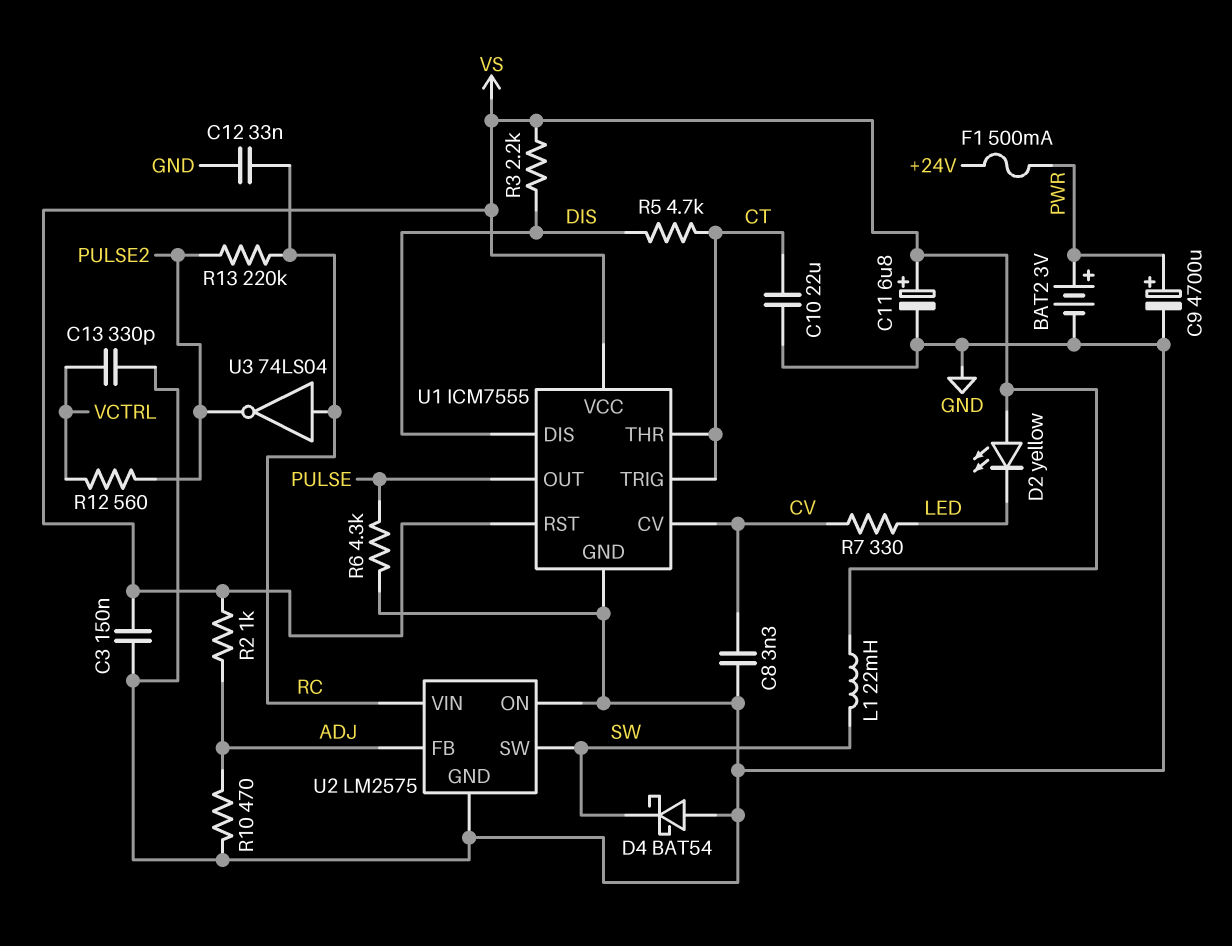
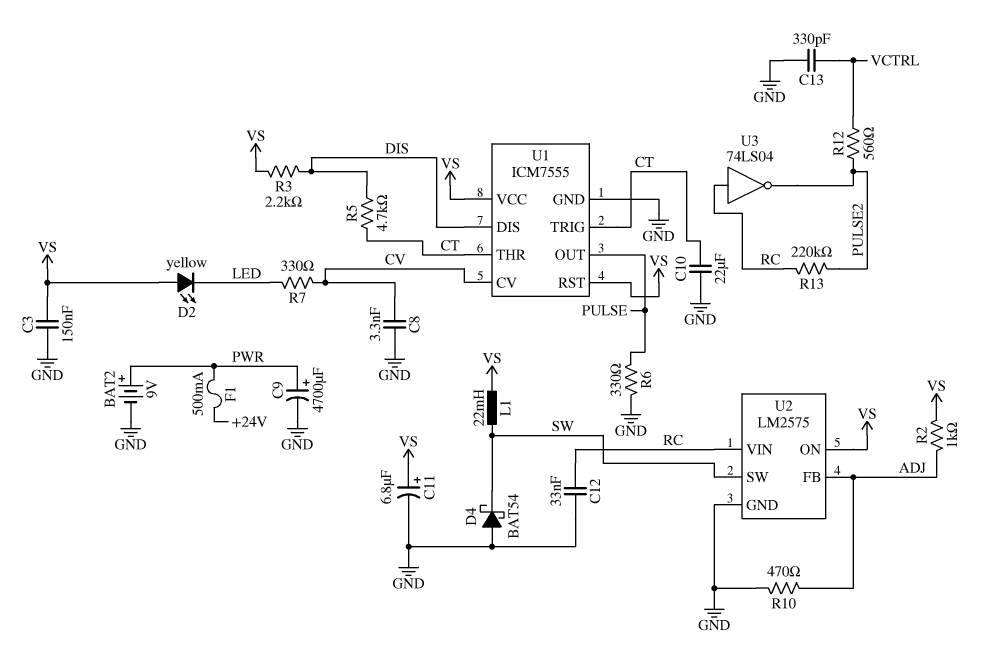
BAT2: 3V (plus PWR, minus GND) -> 9V (plus PWR, minus GND)
R6: 4.3k (GND, PULSE) -> 330 (GND, PULSE)
U2 pin ON: GND -> VS

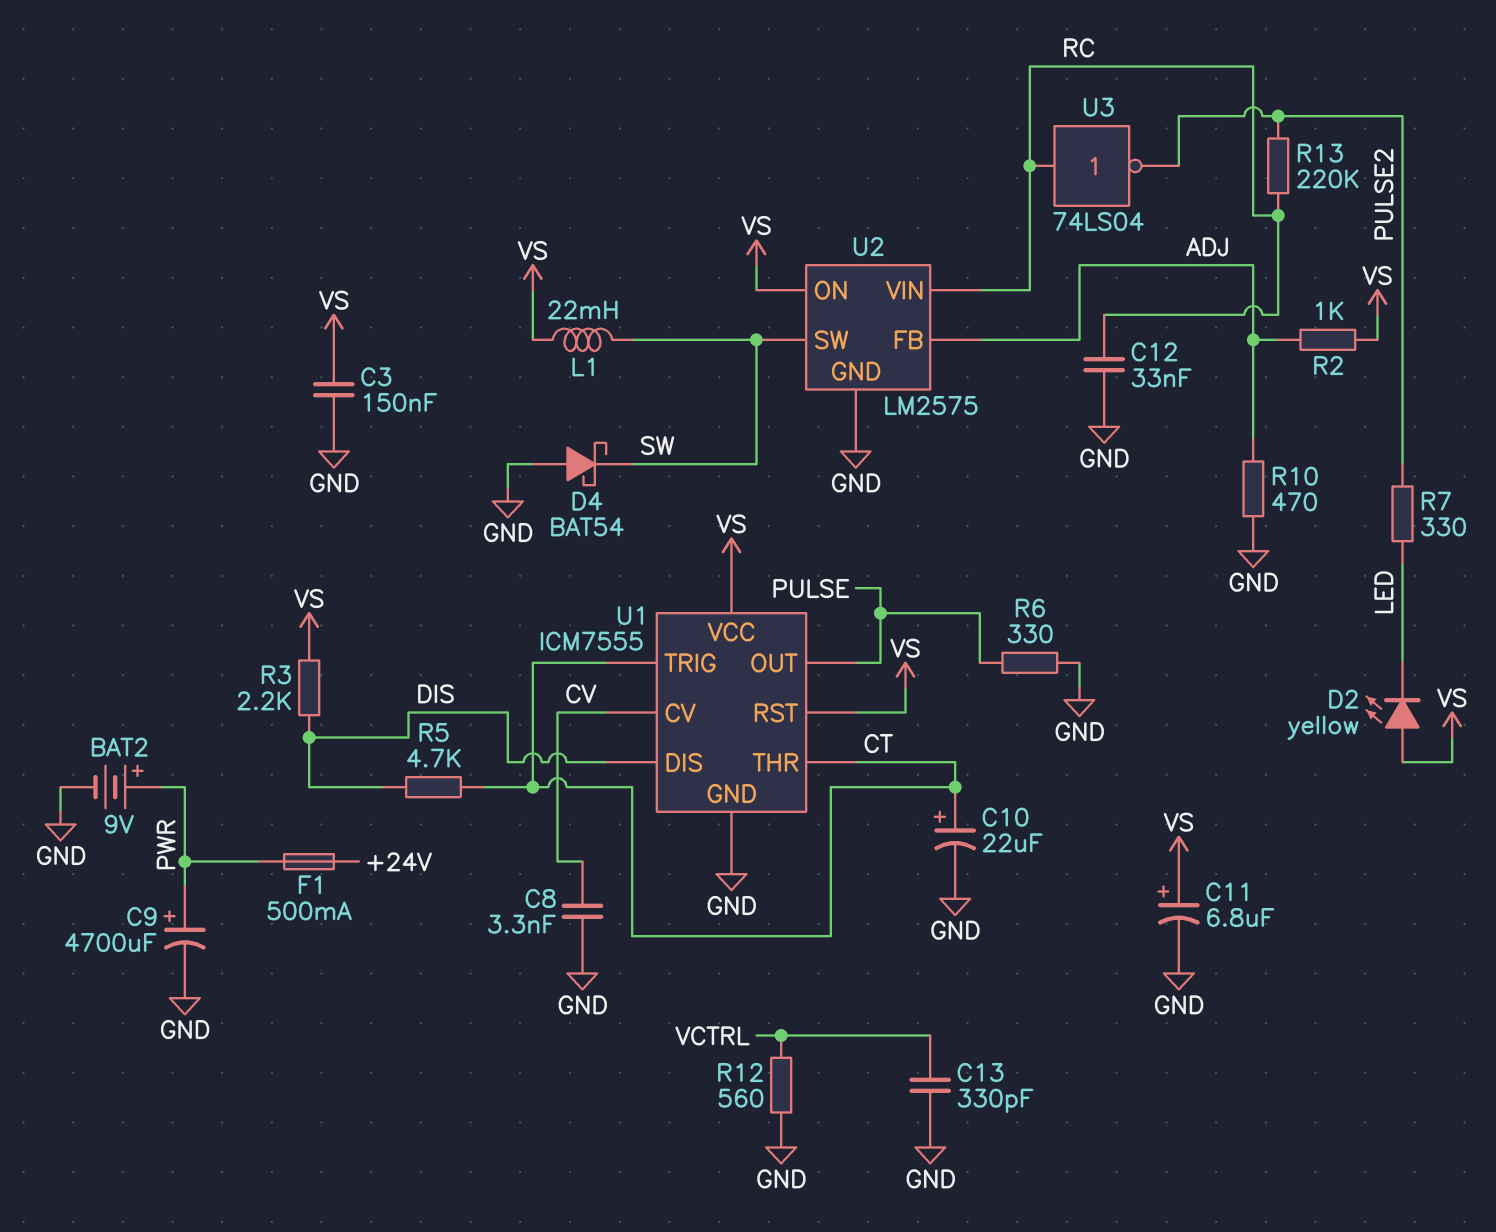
C10: 22uF (CT, GND) -> 22uF (plus CT, minus GND)
R7: 330 (CV, LED) -> 330 (LED, PULSE2)
R12: 560 (PULSE2, VCTRL) -> 560 (GND, VCTRL)

